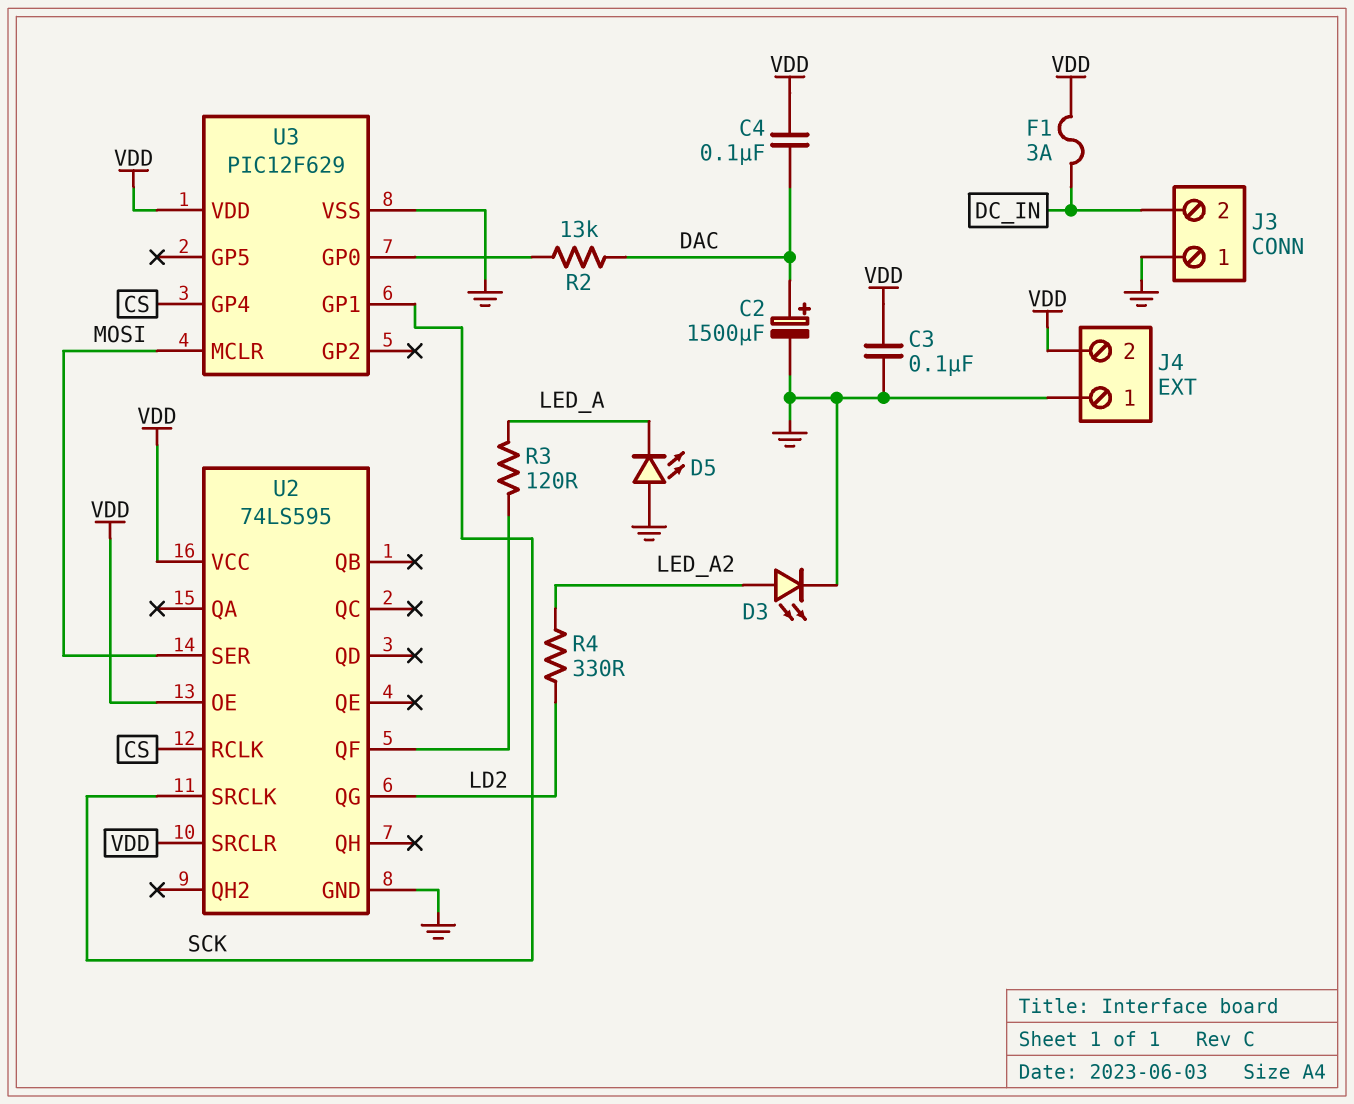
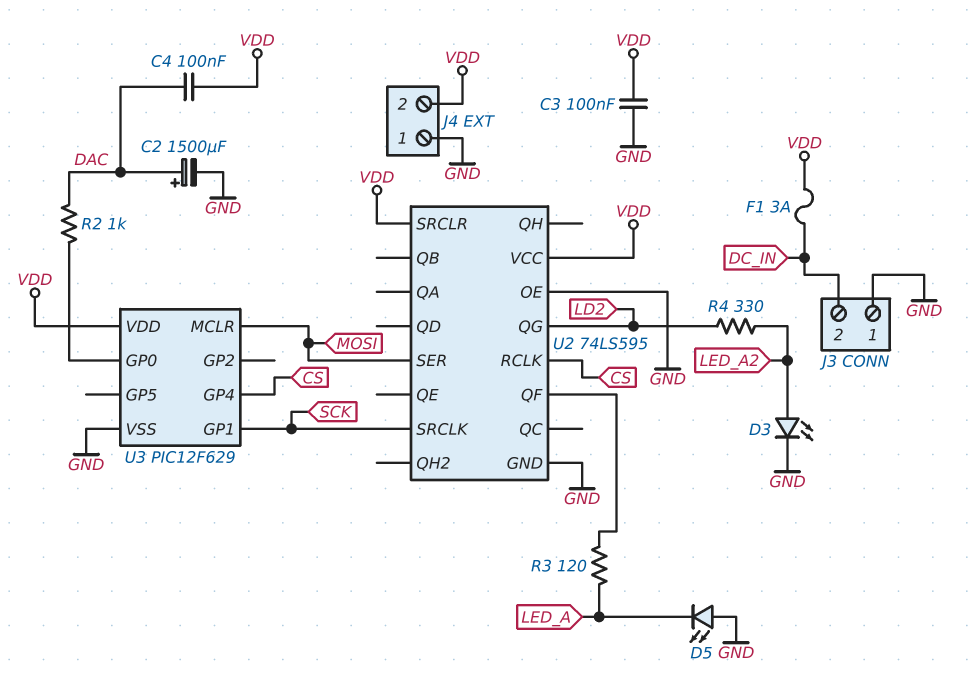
R2: 13k (DAC, U3/GP0) -> 1k (DAC, U3/GP0)
U2 pin OE: VDD -> GND

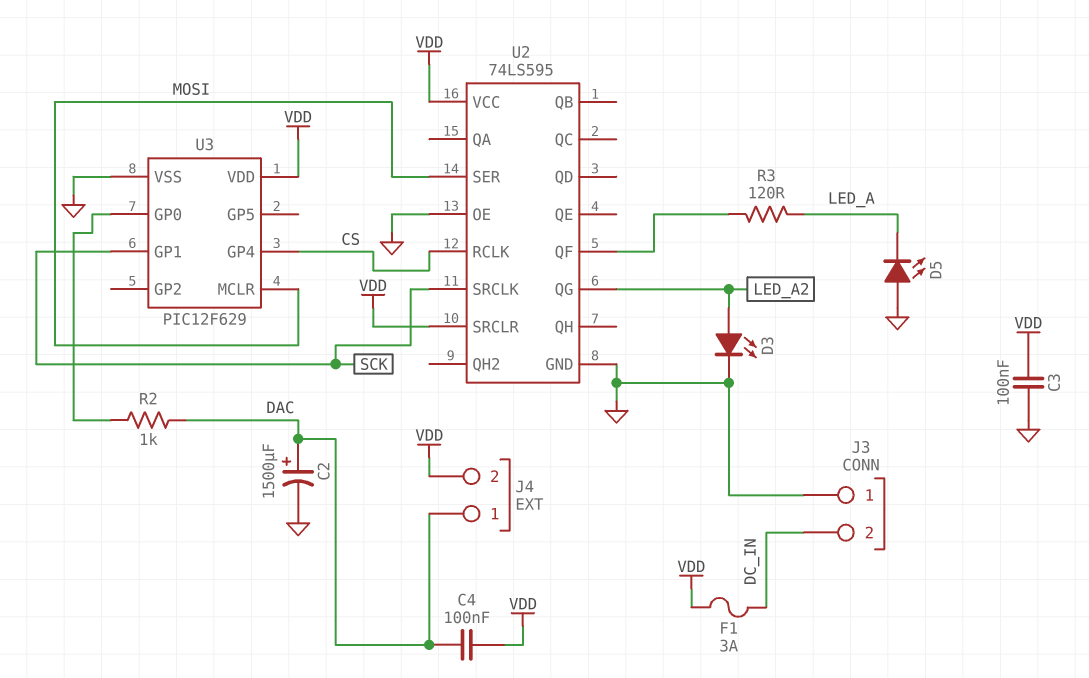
J4 pin 1: GND -> DAC
R4: 330 (LD2, LED_A2) -> none
U2 pin QG: LD2 -> LED_A2

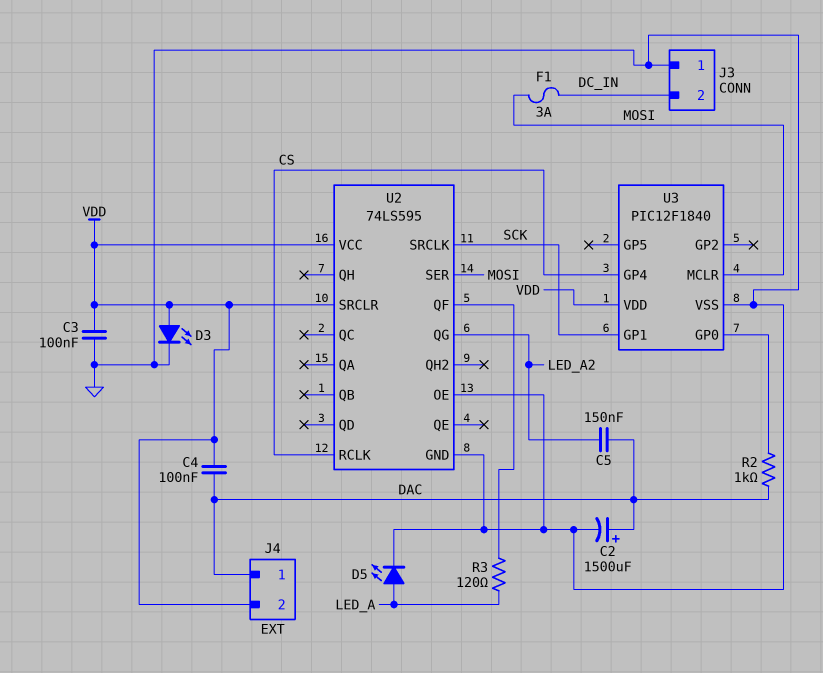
C5: none -> 150nF (DAC, LED_A2)
D3: LED (A LED_A2, K GND) -> LED (A VDD, K GND)
D5: LED (A GND, K LED_A) -> LED (A LED_A, K GND)
F1: 3A (DC_IN, VDD) -> 3A (DC_IN, MOSI)
U3: PIC12F629 -> PIC12F1840

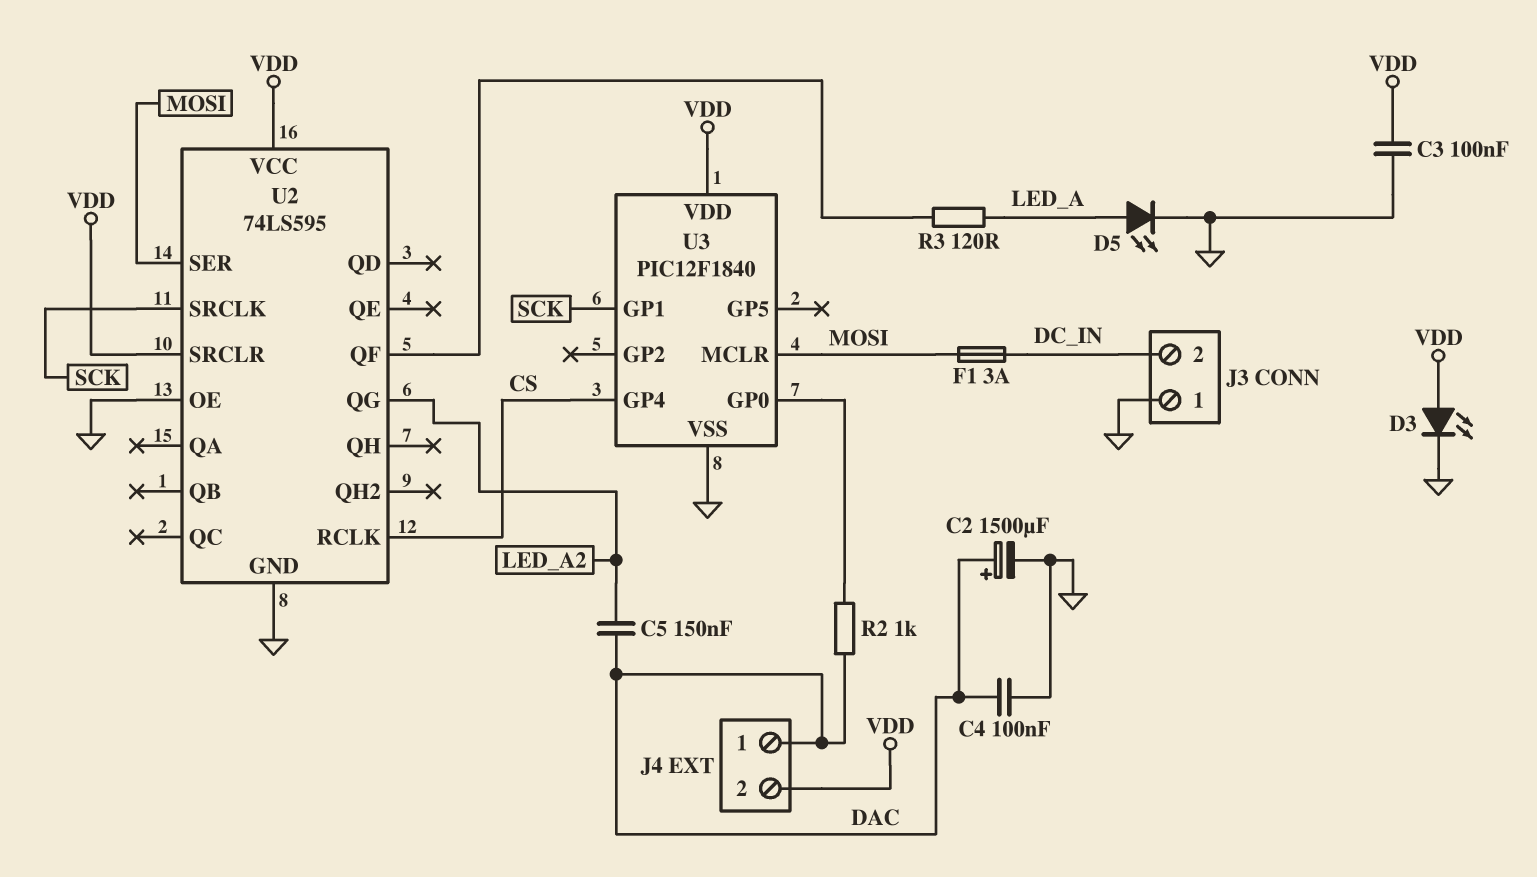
C4: 100nF (DAC, VDD) -> 100nF (DAC, GND)

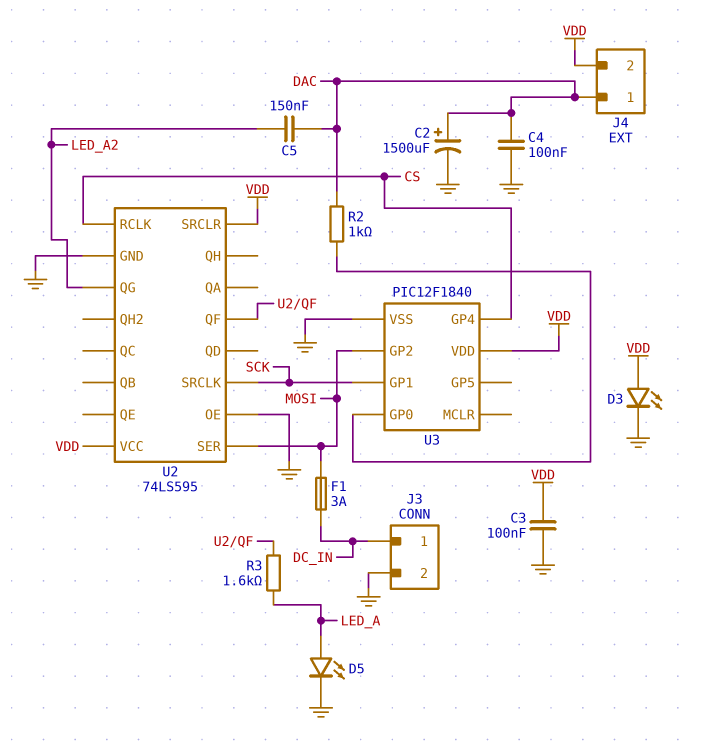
J3 pin 1: GND -> DC_IN
J3 pin 2: DC_IN -> GND
R3: 120 (LED_A, U2/QF) -> 1.6k (LED_A, U2/QF)
U3 pin GP2: none -> MOSI
U3 pin MCLR: MOSI -> none

